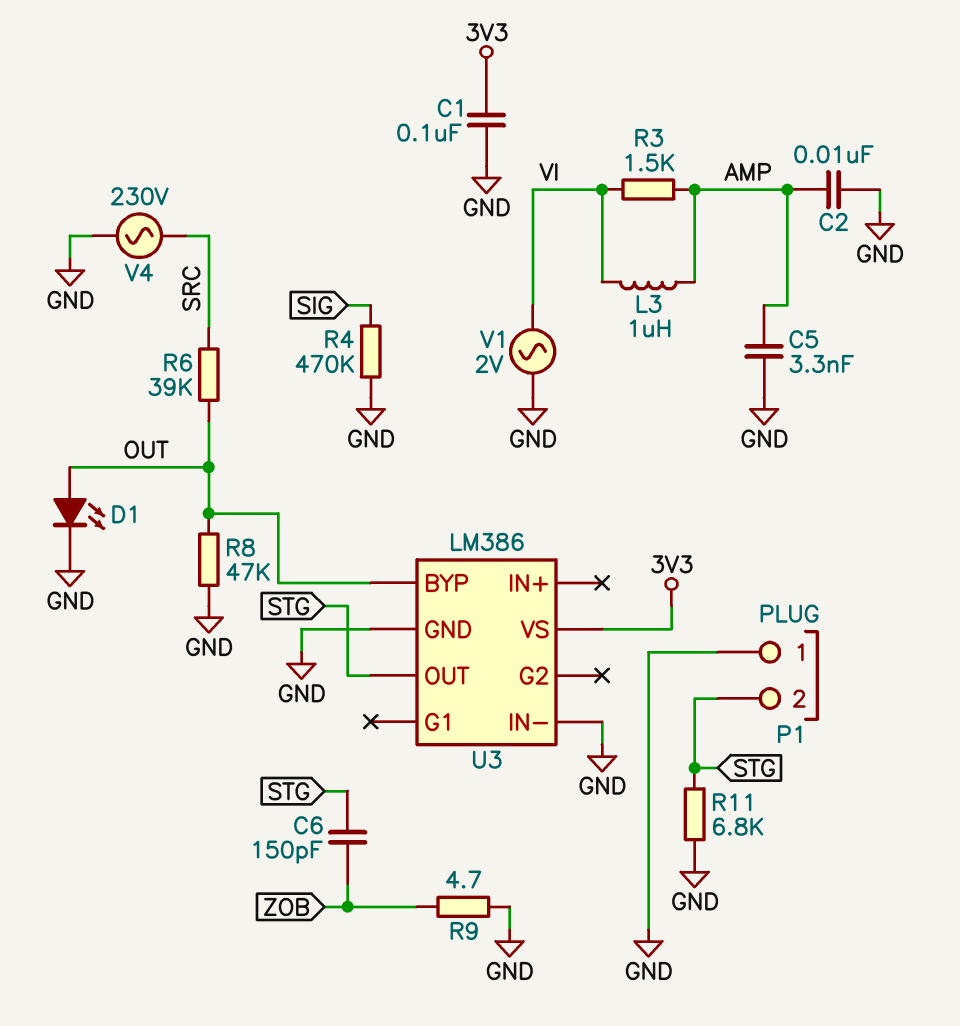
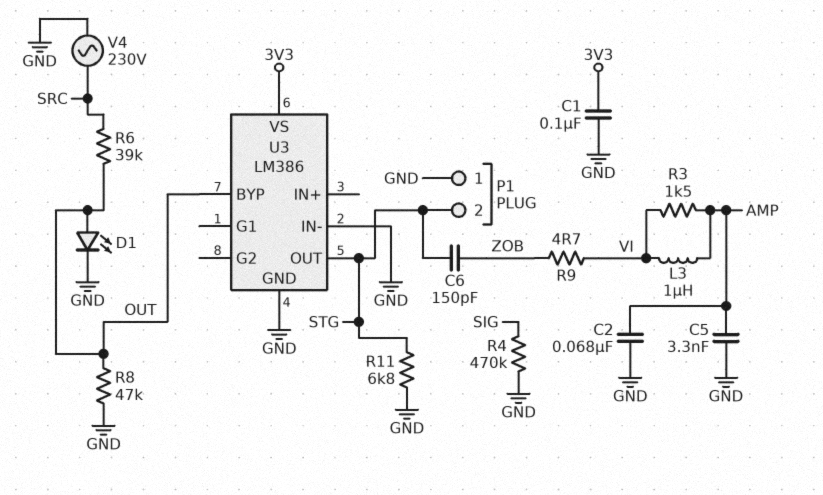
C2: 10nF (AMP, GND) -> 68nF (AMP, GND)
R9: 4.7 (GND, ZOB) -> 4.7 (VI, ZOB)
V1: AC 2V (GND, VI) -> none

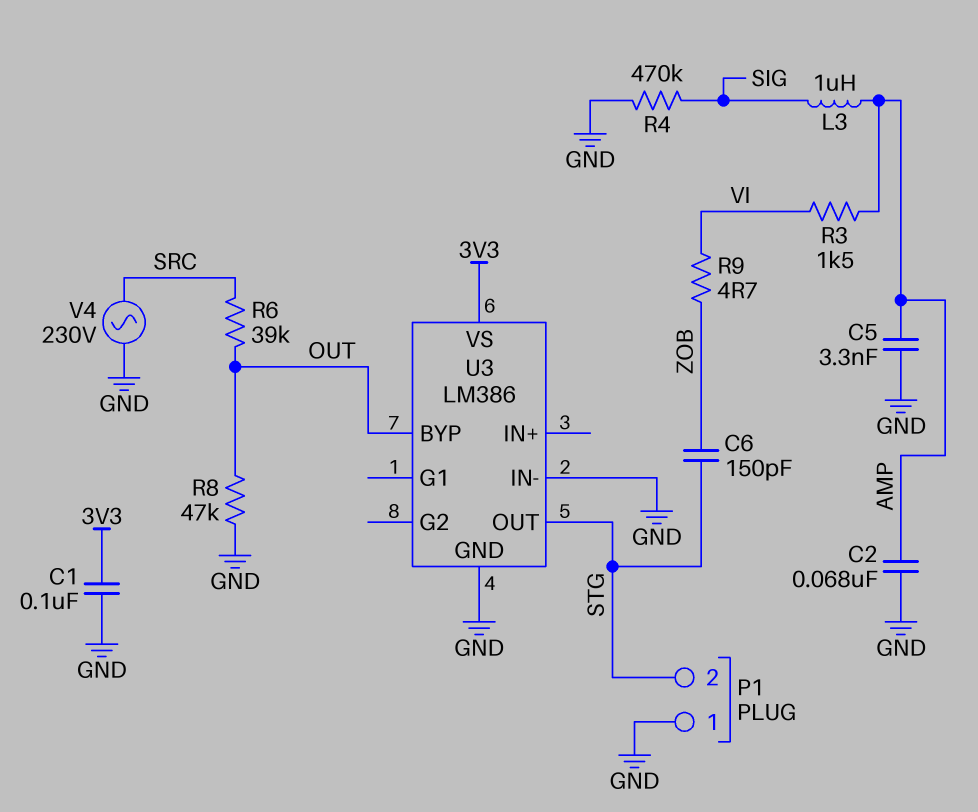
D1: LED (A OUT, K GND) -> none
L3: 1uH (AMP, VI) -> 1uH (AMP, SIG)
R11: 6.8k (GND, STG) -> none

